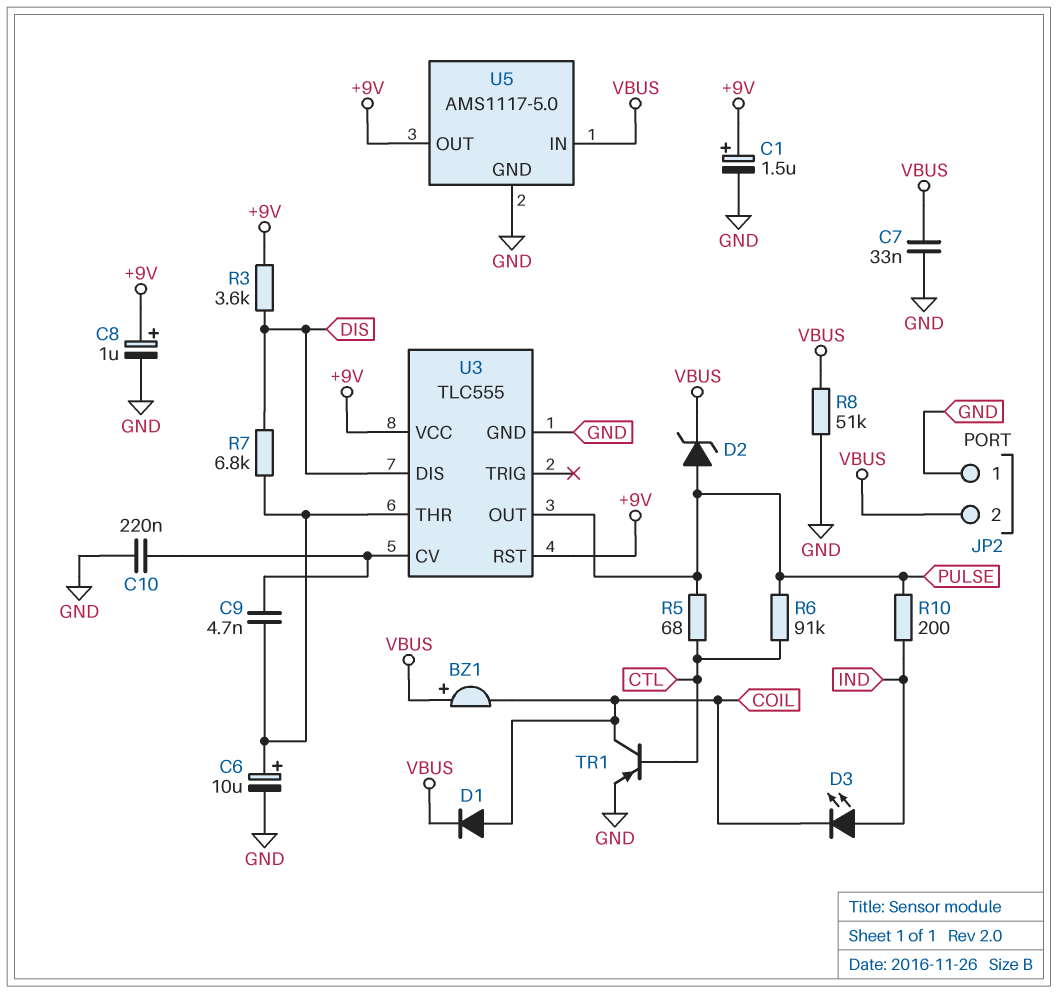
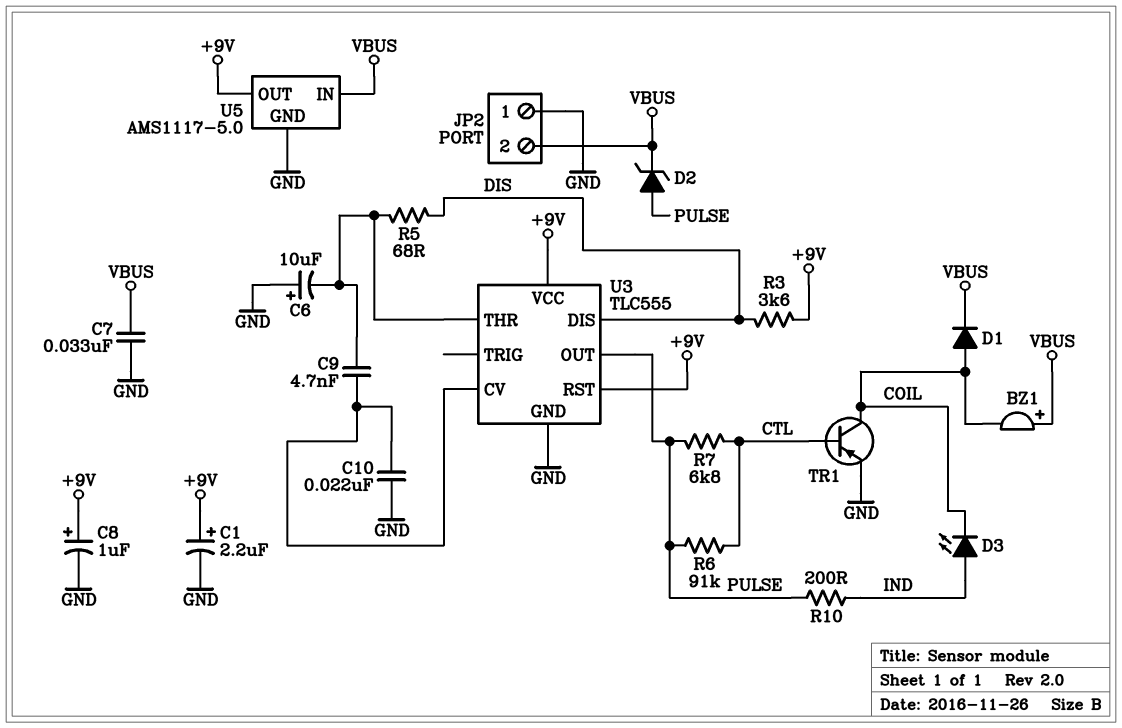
C1: 1.5uF (plus +9V, minus GND) -> 2.2uF (plus +9V, minus GND)
C6: 10uF (plus U3/THR, minus GND) -> 10uF (plus GND, minus U3/THR)
C10: 220nF (GND, U3/CV) -> 22nF (GND, U3/CV)
R5: 68 (CTL, PULSE) -> 68 (DIS, U3/THR)
R7: 6.8k (DIS, U3/THR) -> 6.8k (CTL, PULSE)
R8: 51k (GND, VBUS) -> none

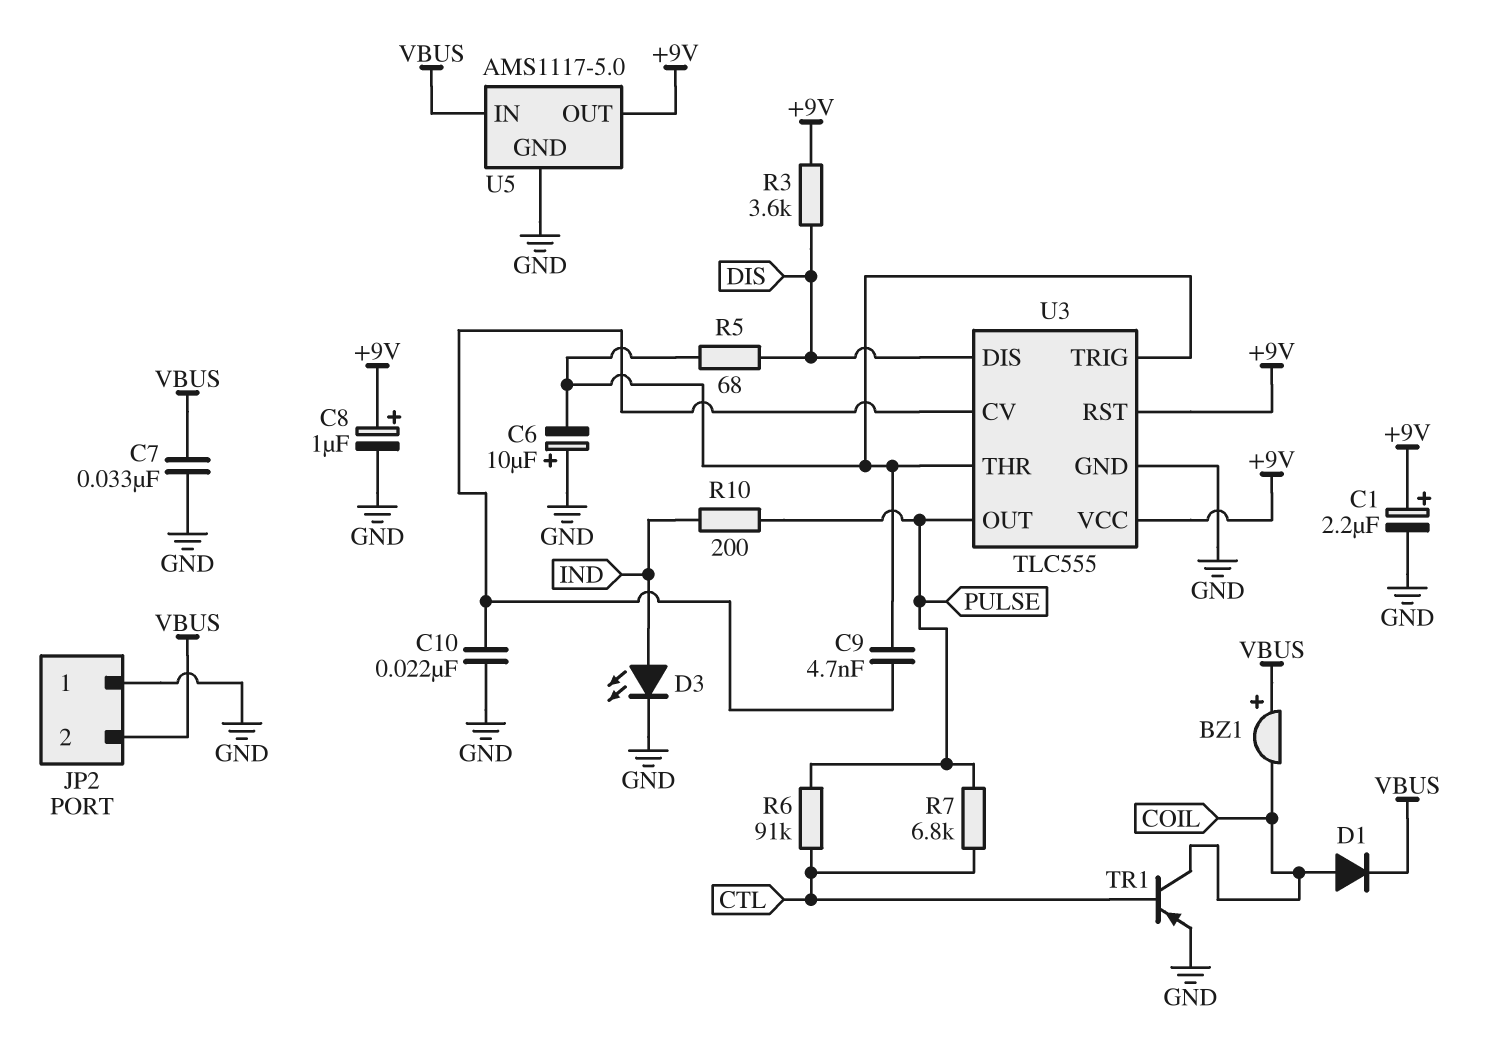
D2: zener (A PULSE, K VBUS) -> none
D3: LED (A IND, K COIL) -> LED (A IND, K GND)
U3 pin TRIG: none -> U3/THR

